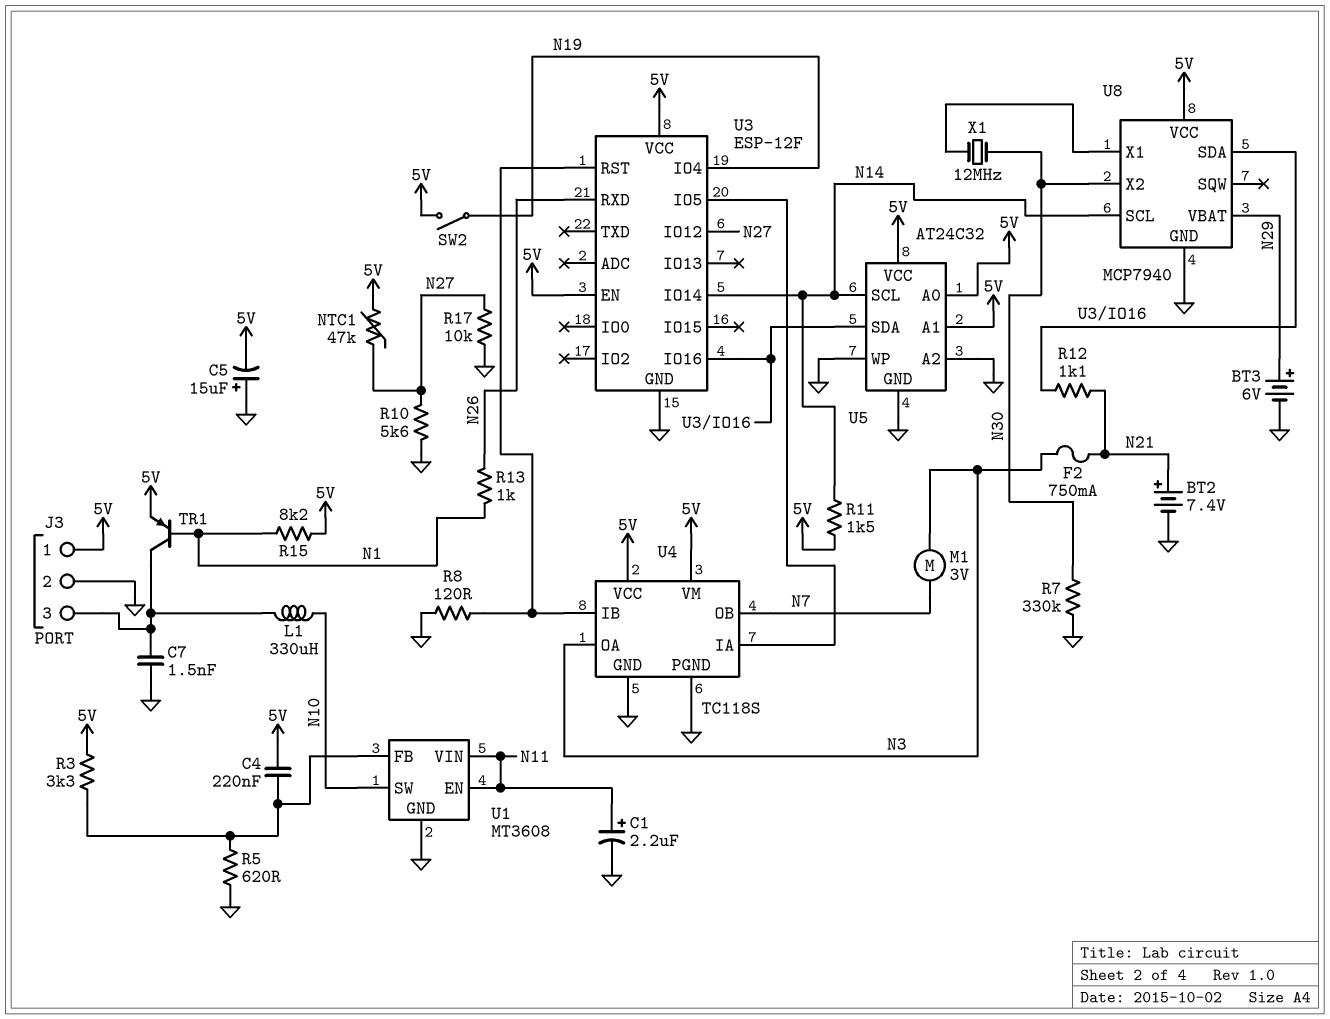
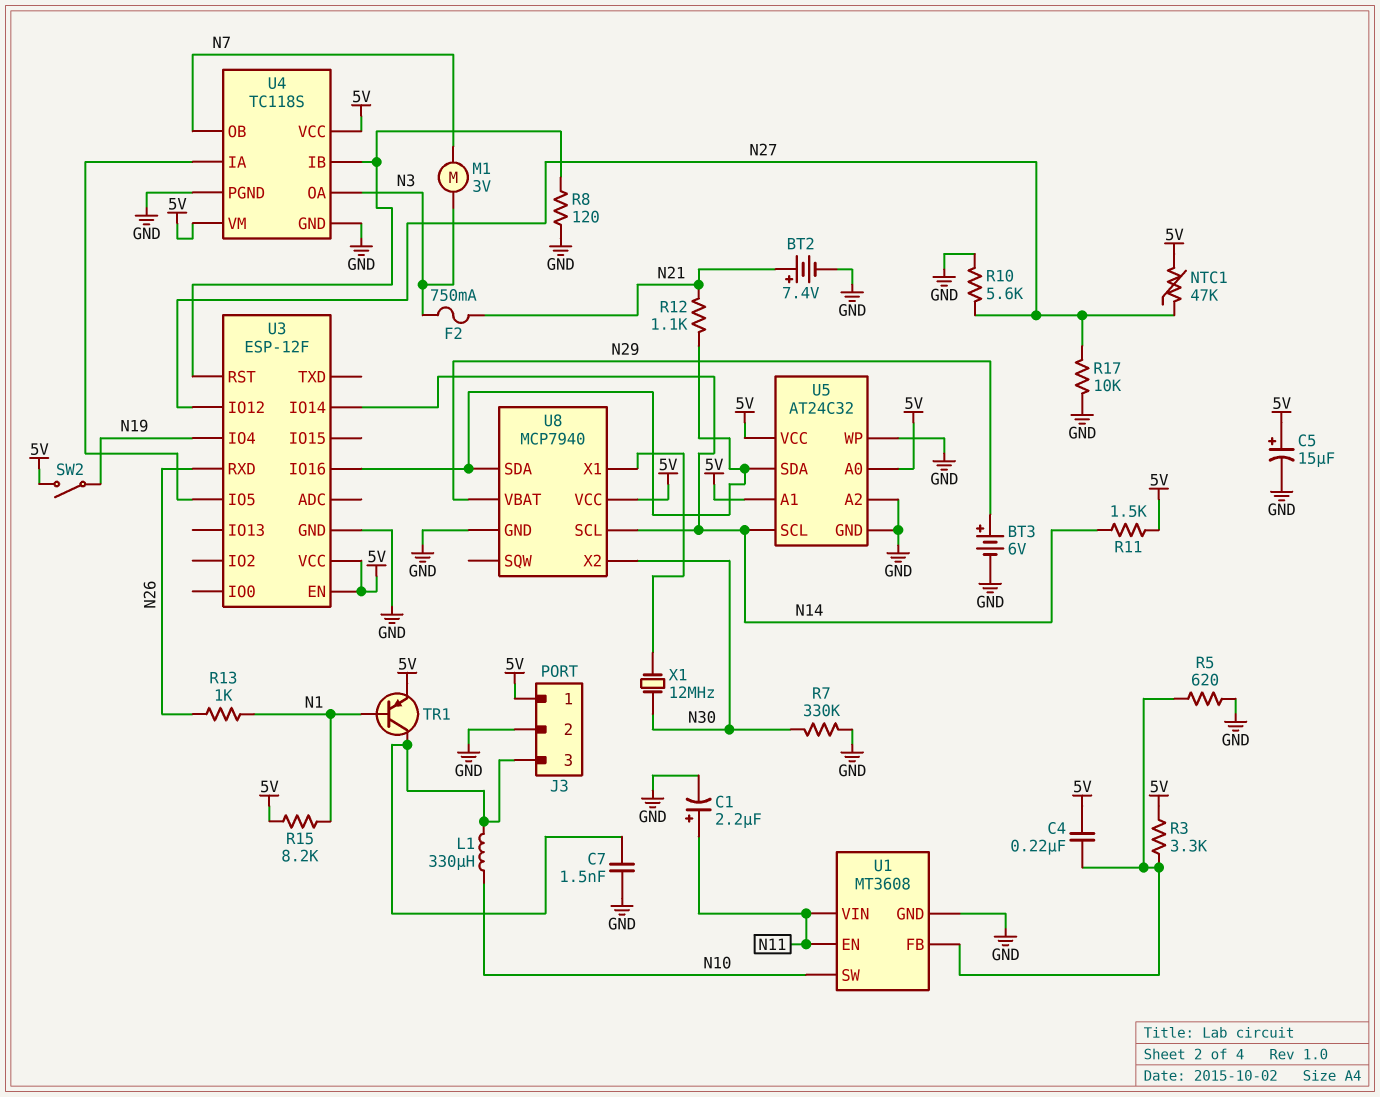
C5: 15uF (plus GND, minus 5V) -> 15uF (plus 5V, minus GND)

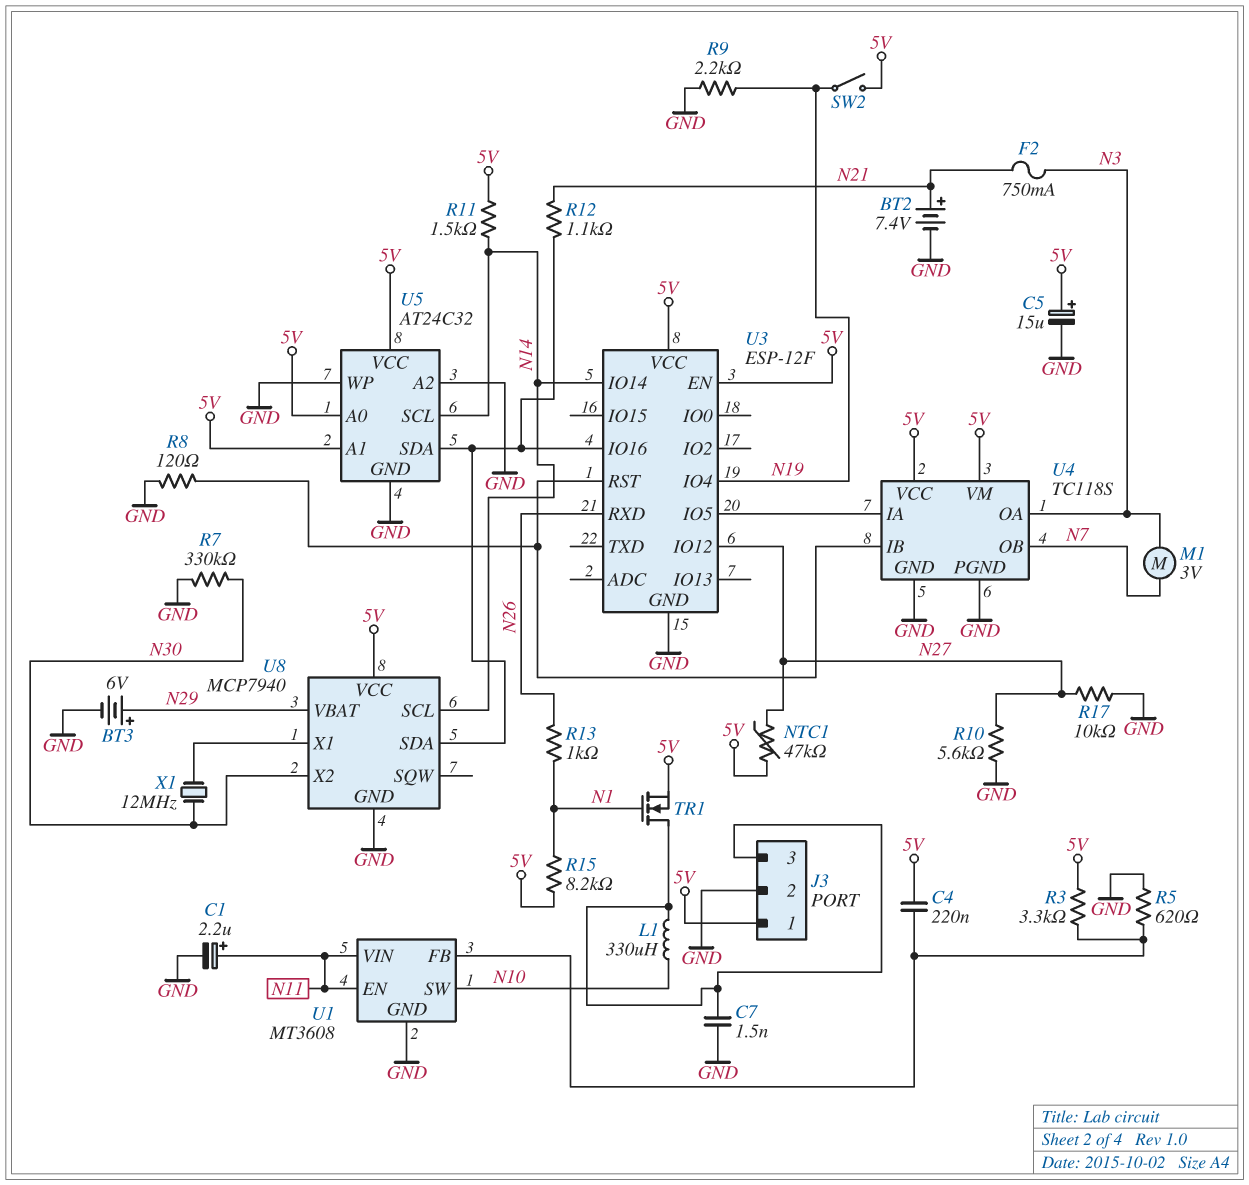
R9: none -> 2.2k (GND, N19)
TR1: PNP (B N1, C J3/3, E 5V) -> NMOS (G N1, D J3/3, S 5V)

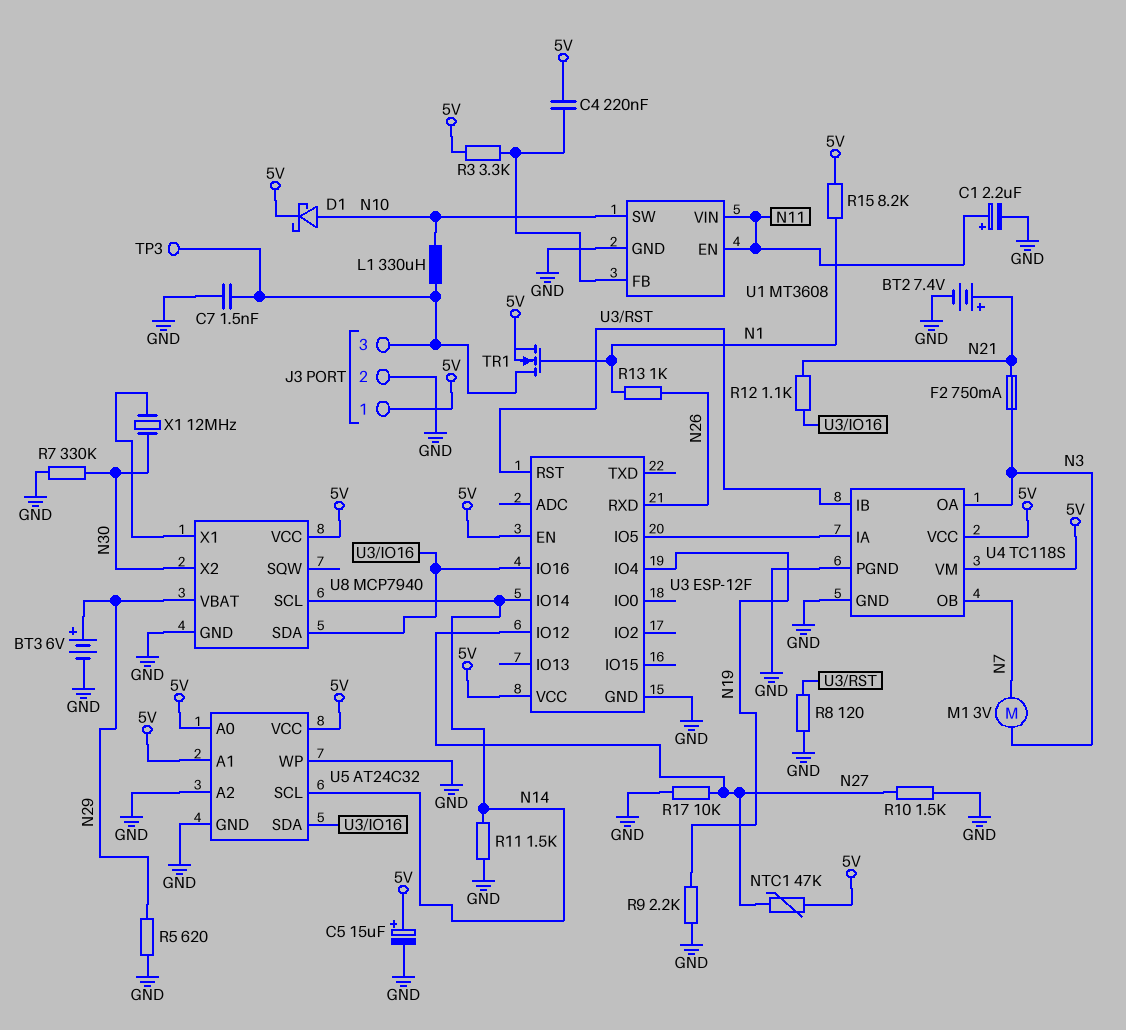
D1: none -> schottky (A N10, K 5V)
R5: 620 (GND, U1/FB) -> 620 (GND, N29)
R10: 5.6k (GND, N27) -> 1.5k (GND, N27)
R11: 1.5k (5V, N14) -> 1.5k (GND, N14)
SW2: switch (5V, N19) -> none
TP3: none -> test point (J3/3)

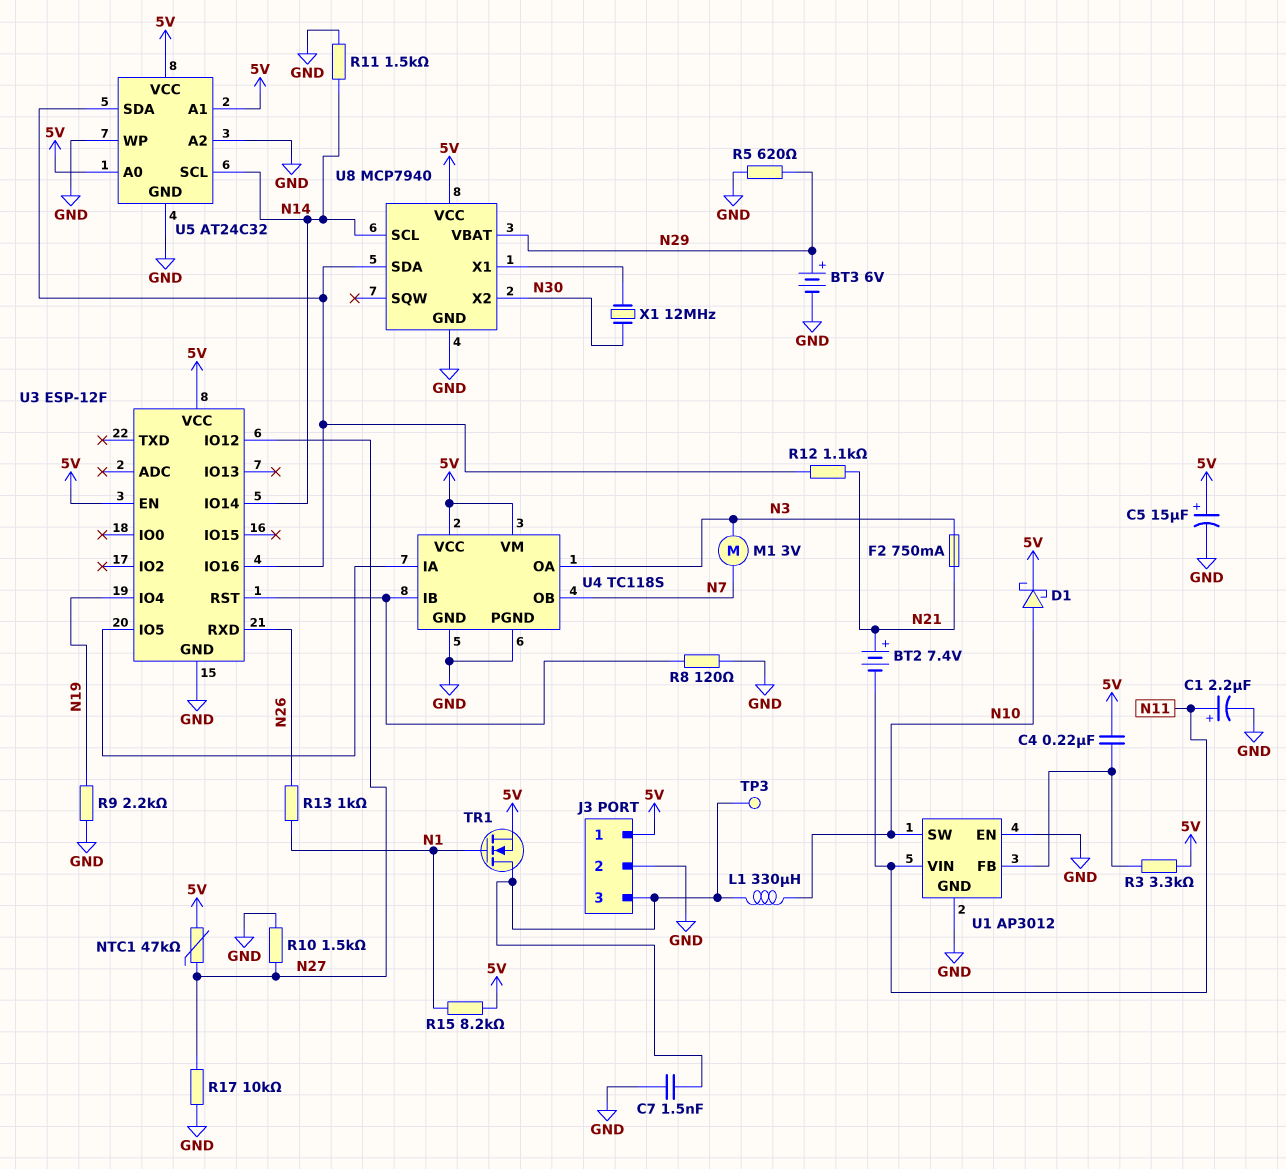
BT2: 7.4V (plus N21, minus GND) -> 7.4V (plus N21, minus N11)
R7: 330k (GND, N30) -> none
U1: MT3608 -> AP3012
U1 pin EN: N11 -> GND

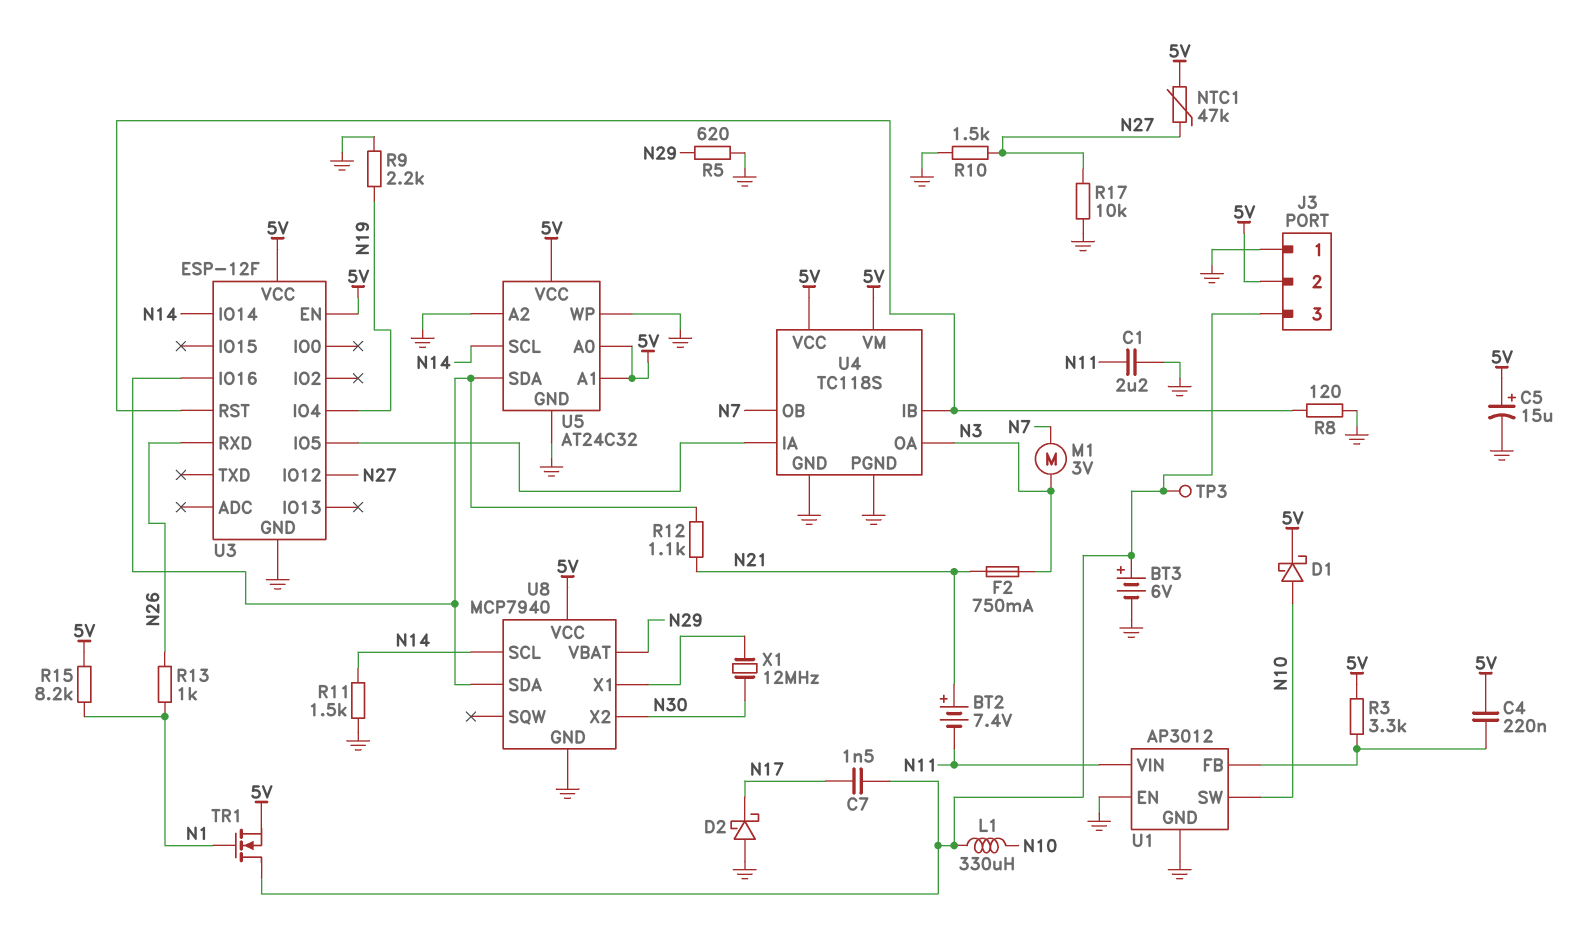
BT3: 6V (plus N29, minus GND) -> 6V (plus J3/3, minus GND)
C1: 2.2uF (plus N11, minus GND) -> 2.2uF (GND, N11)
C7: 1.5nF (GND, J3/3) -> 1.5nF (J3/3, N17)
D2: none -> schottky (A GND, K N17)
J3 pin 1: 5V -> GND
J3 pin 2: GND -> 5V

